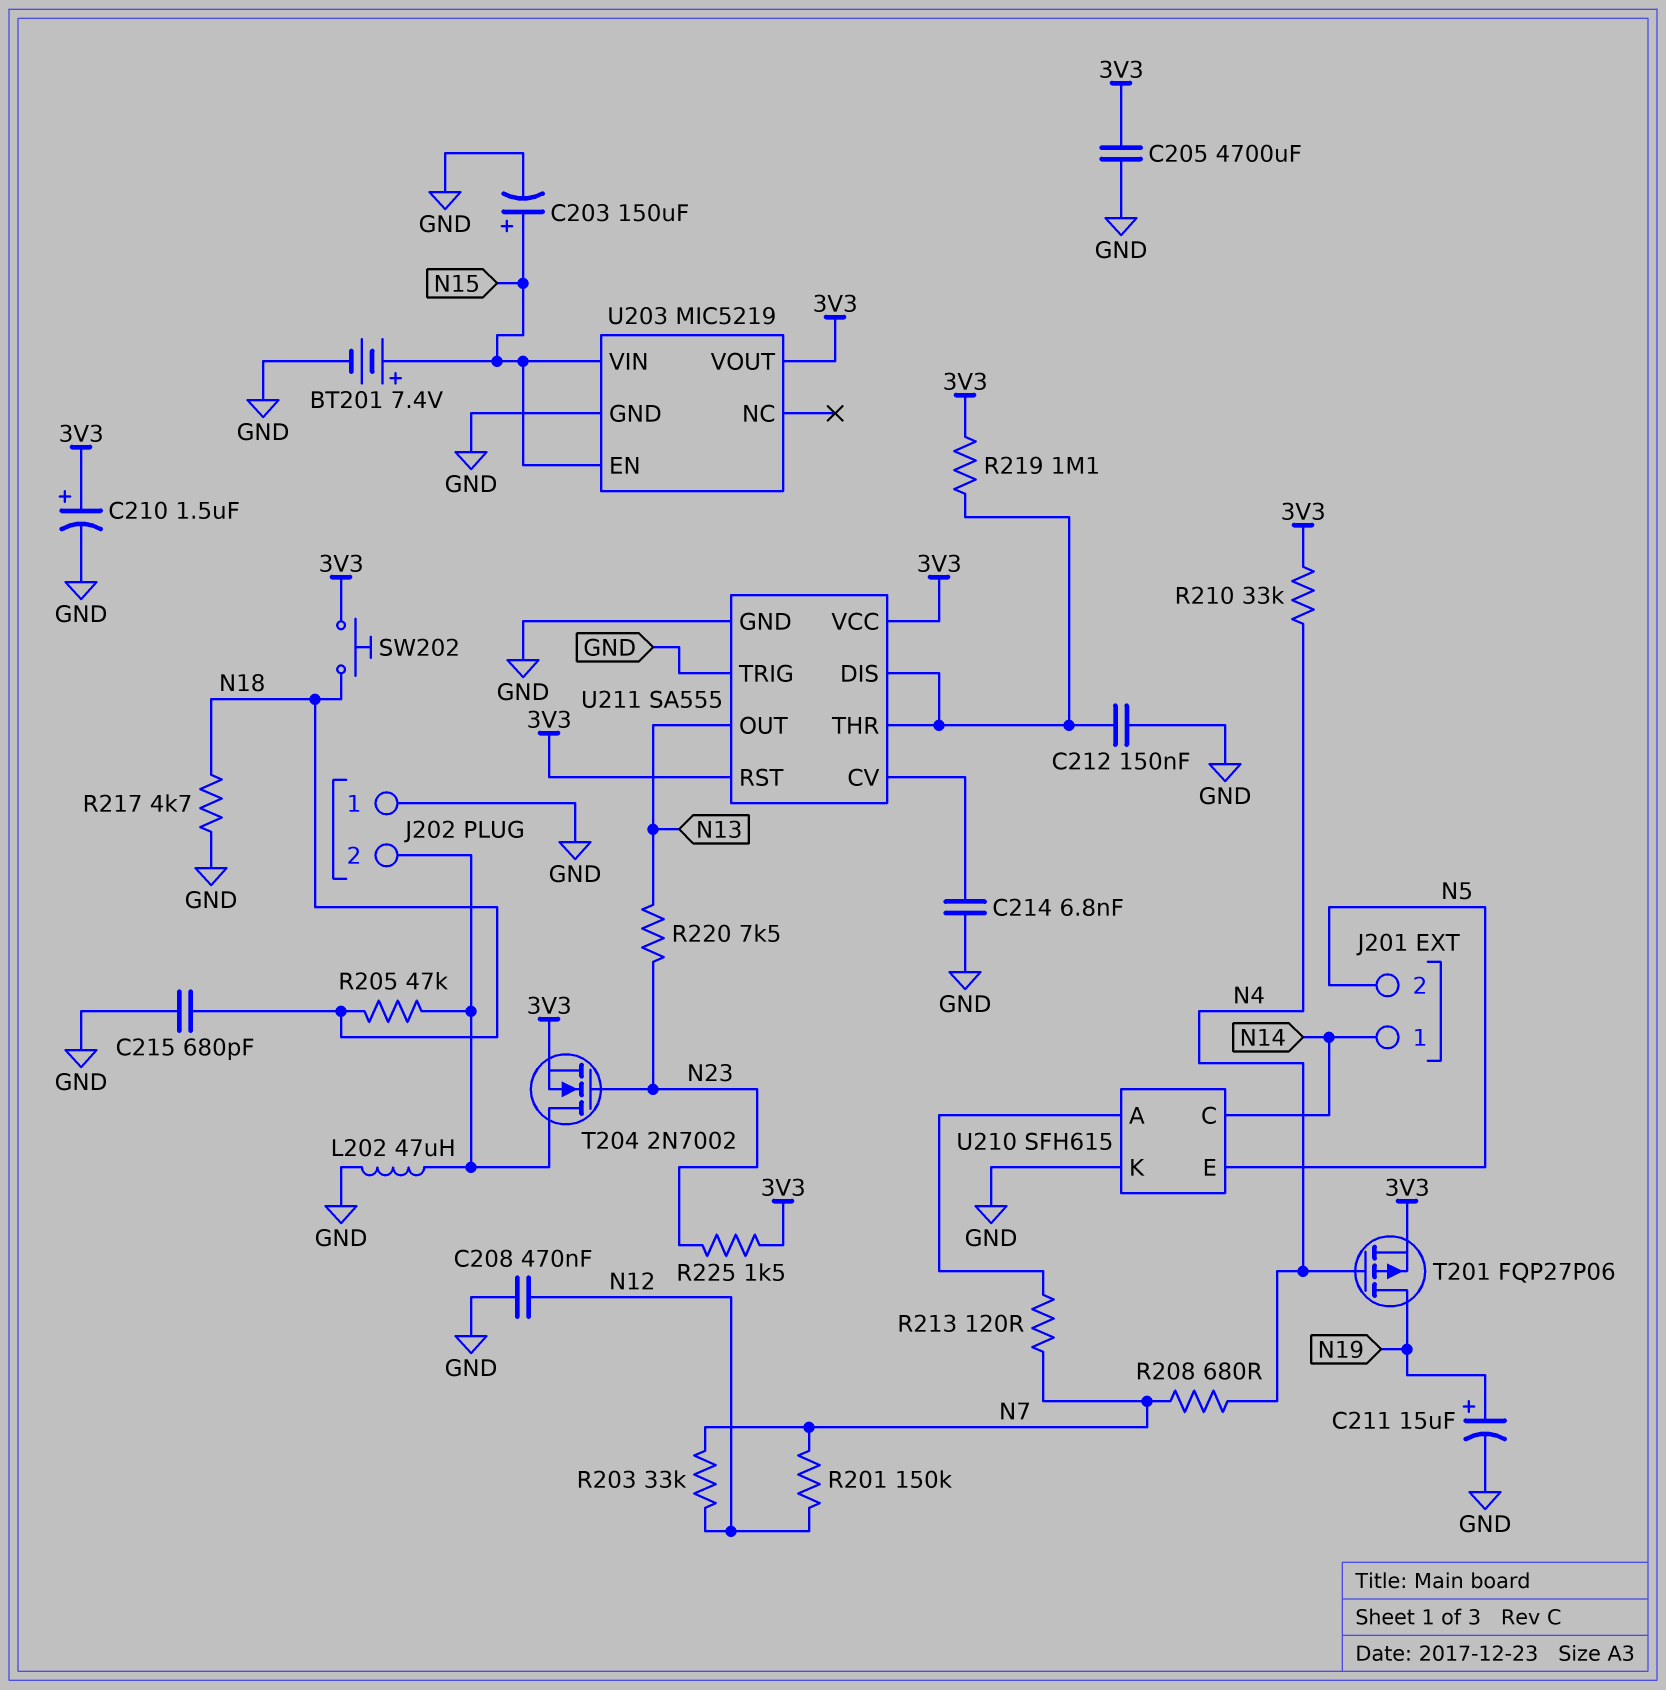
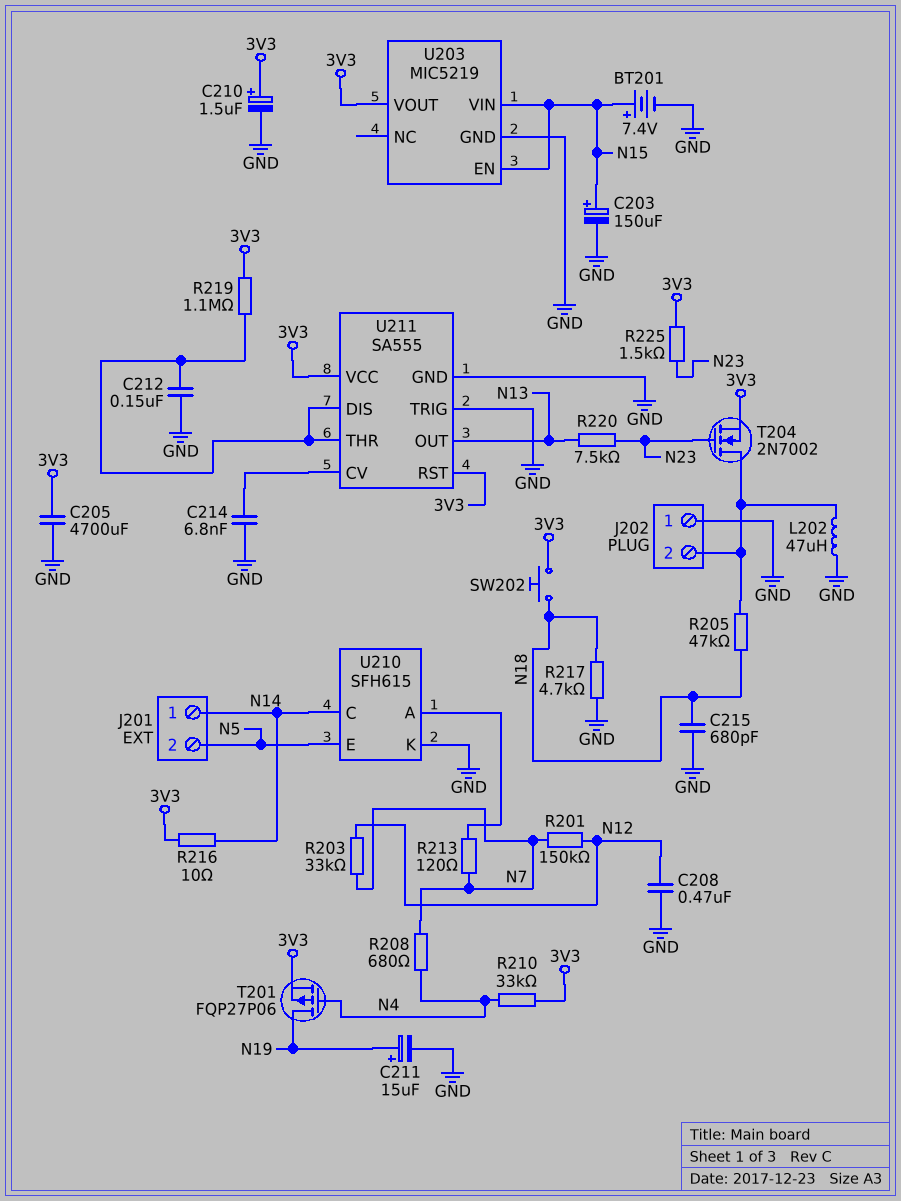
R216: none -> 10 (3V3, N14)

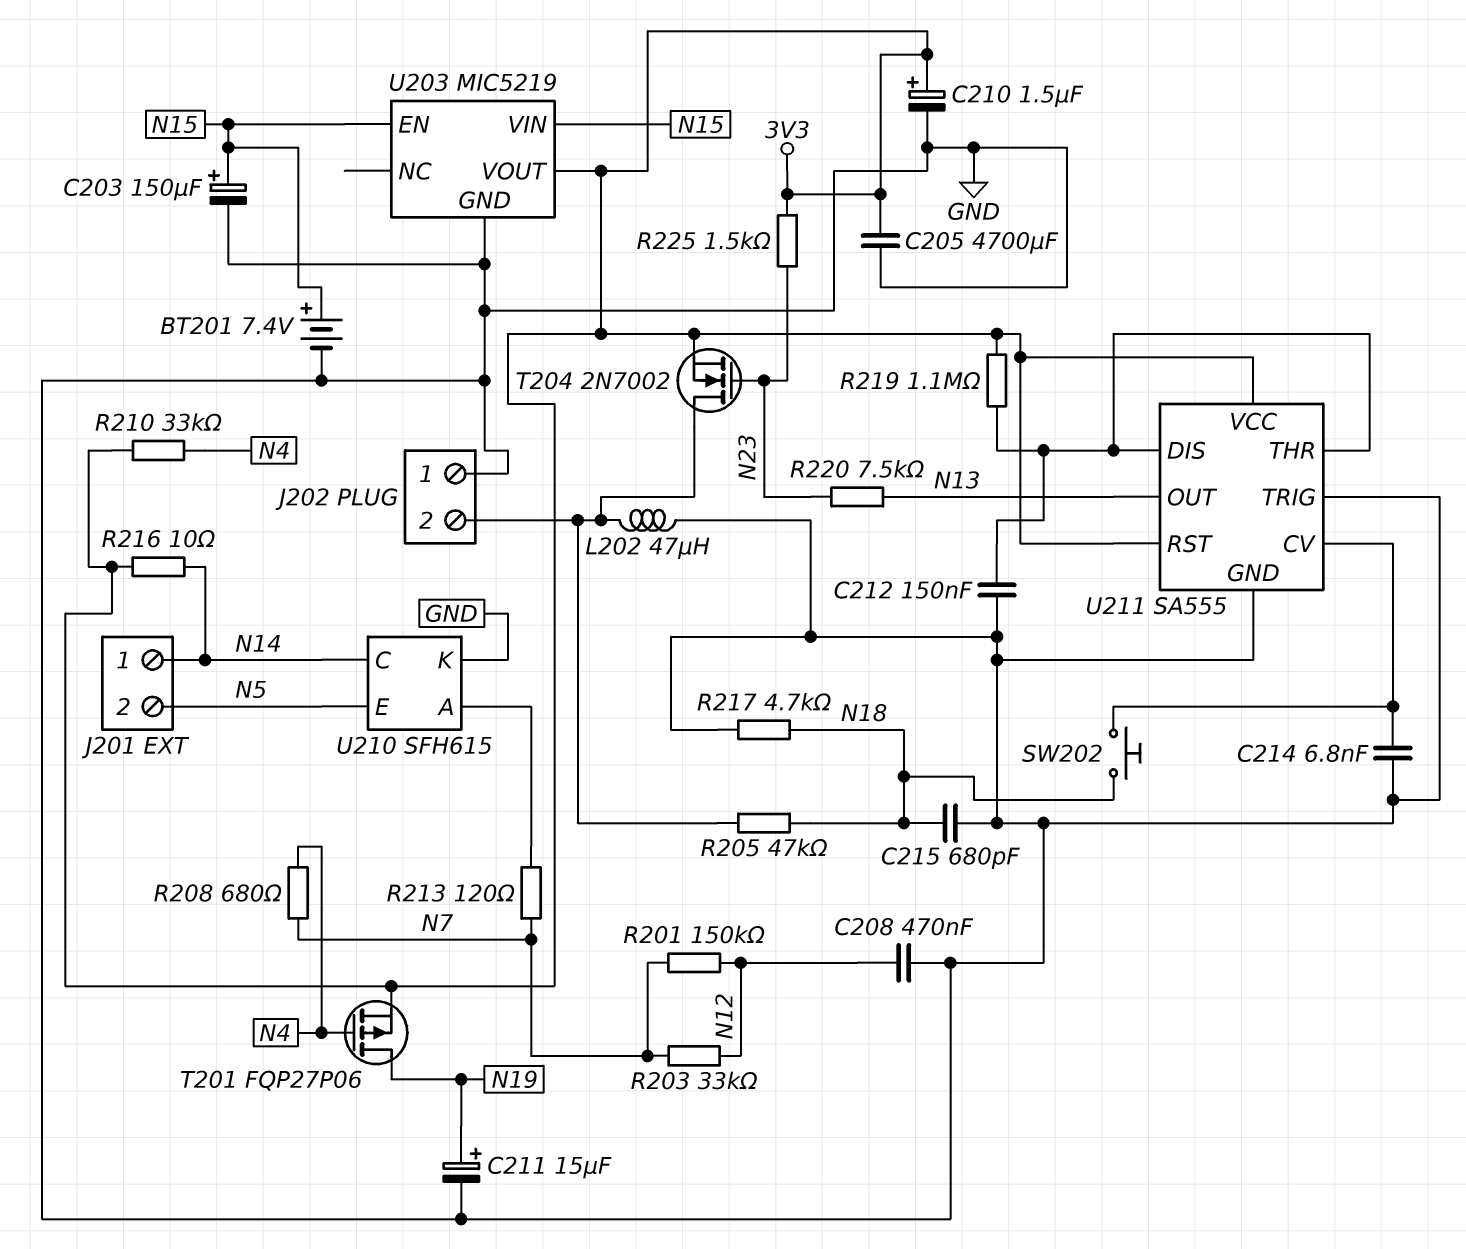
SW202: button (3V3, N18) -> button (N18, U211/CV)

